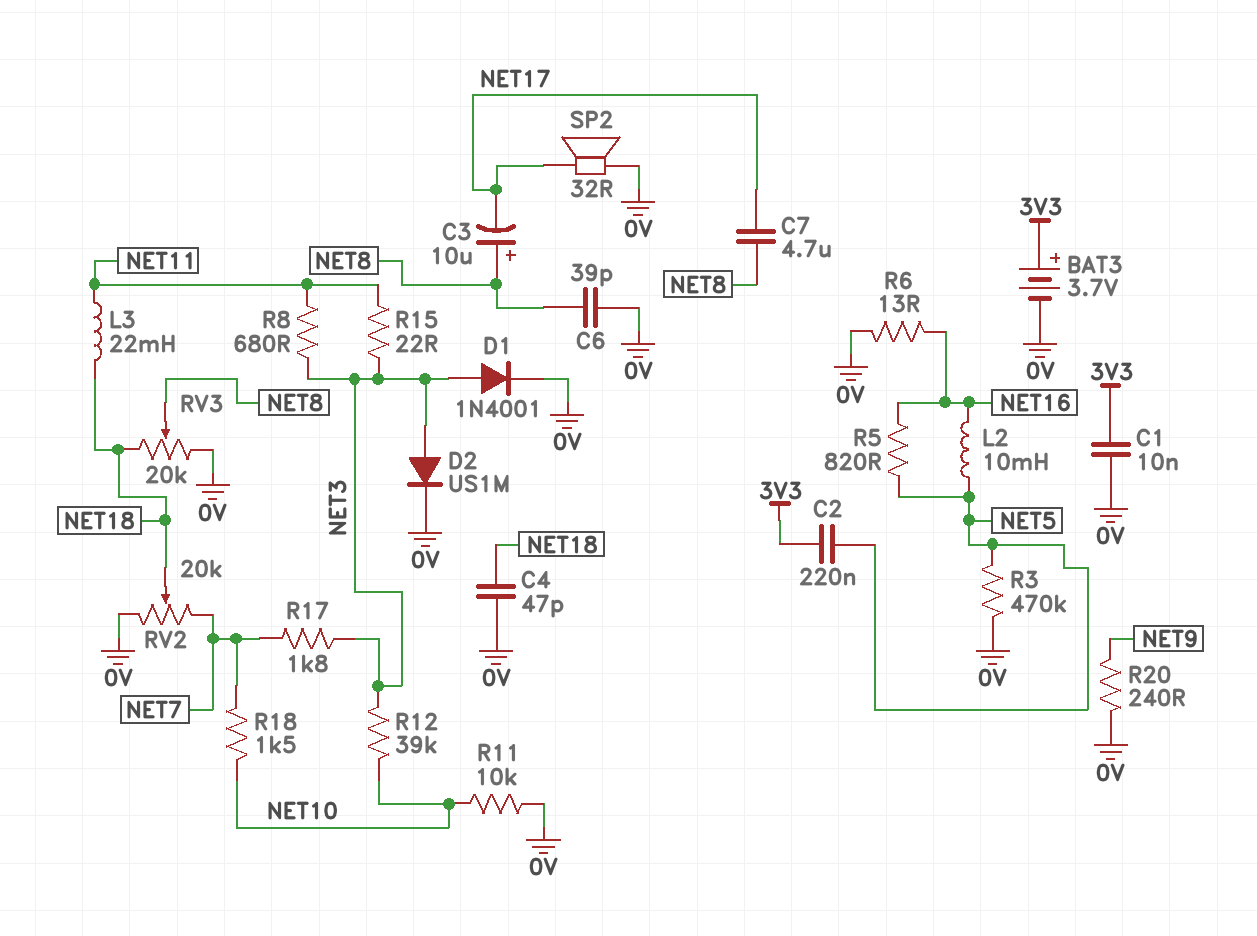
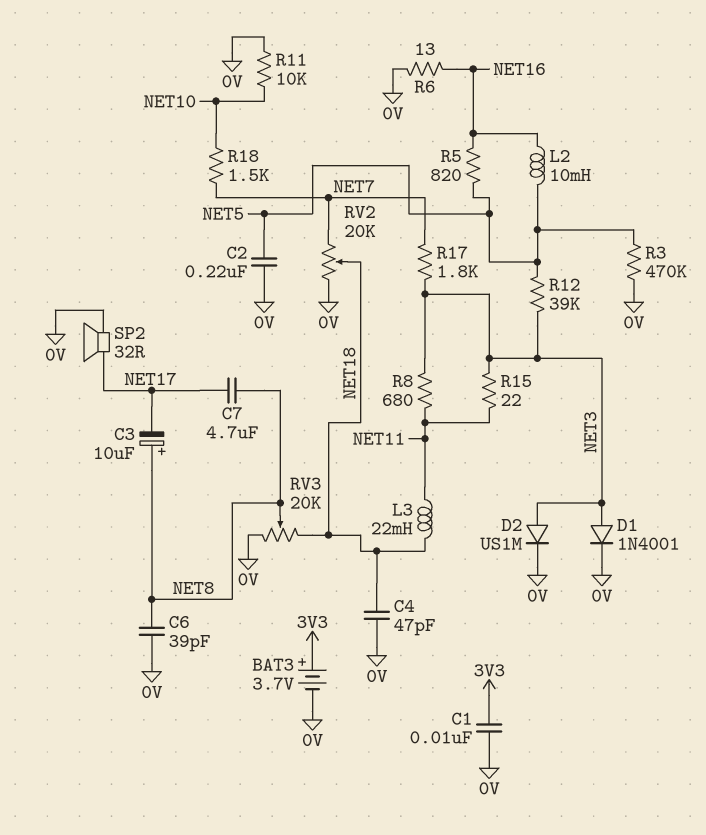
C2: 220nF (3V3, NET5) -> 220nF (0V, NET5)
R12: 39k (NET3, NET10) -> 39k (NET3, NET5)
R20: 240 (0V, NET9) -> none

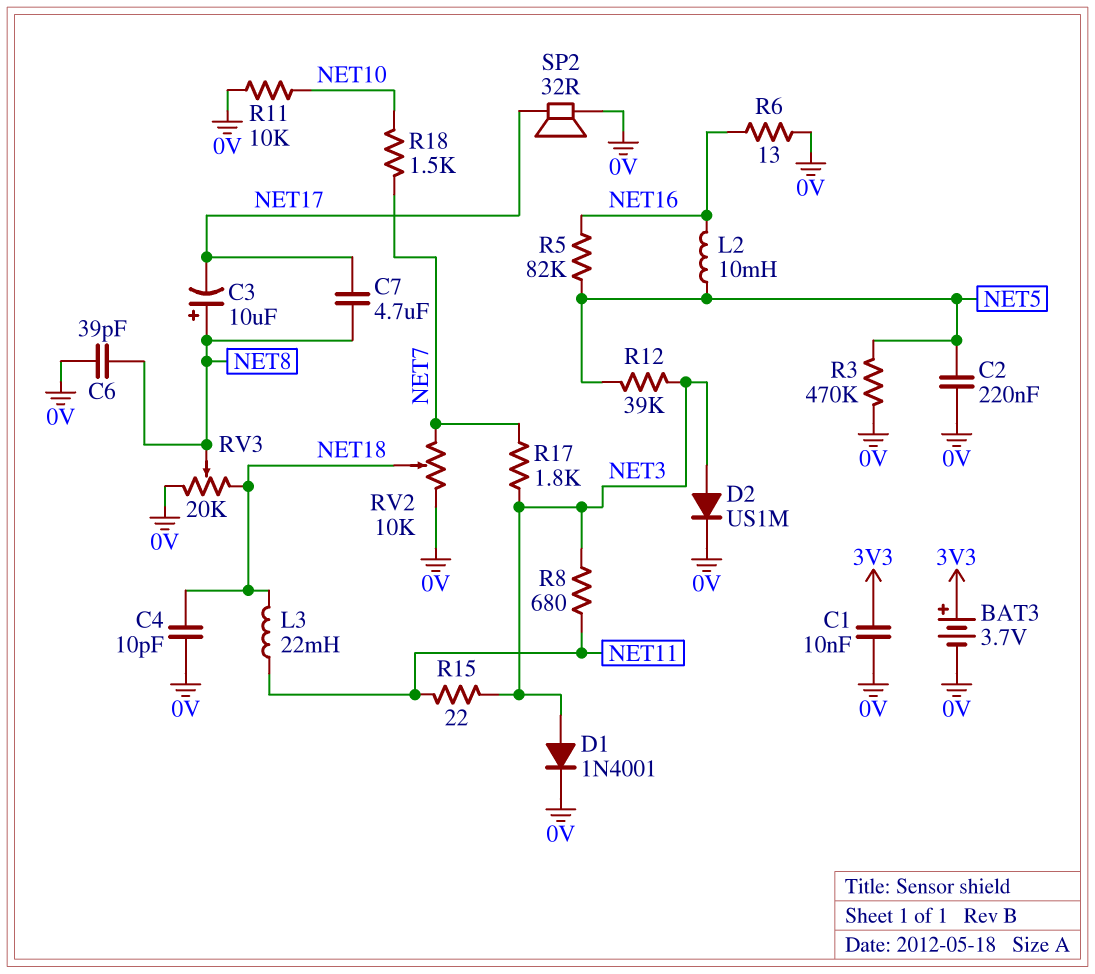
C4: 47pF (0V, NET18) -> 10pF (0V, NET18)
R5: 820 (NET5, NET16) -> 82k (NET5, NET16)
RV2: 20k (0V, NET7, wiper NET18) -> 10k (0V, NET7, wiper NET18)

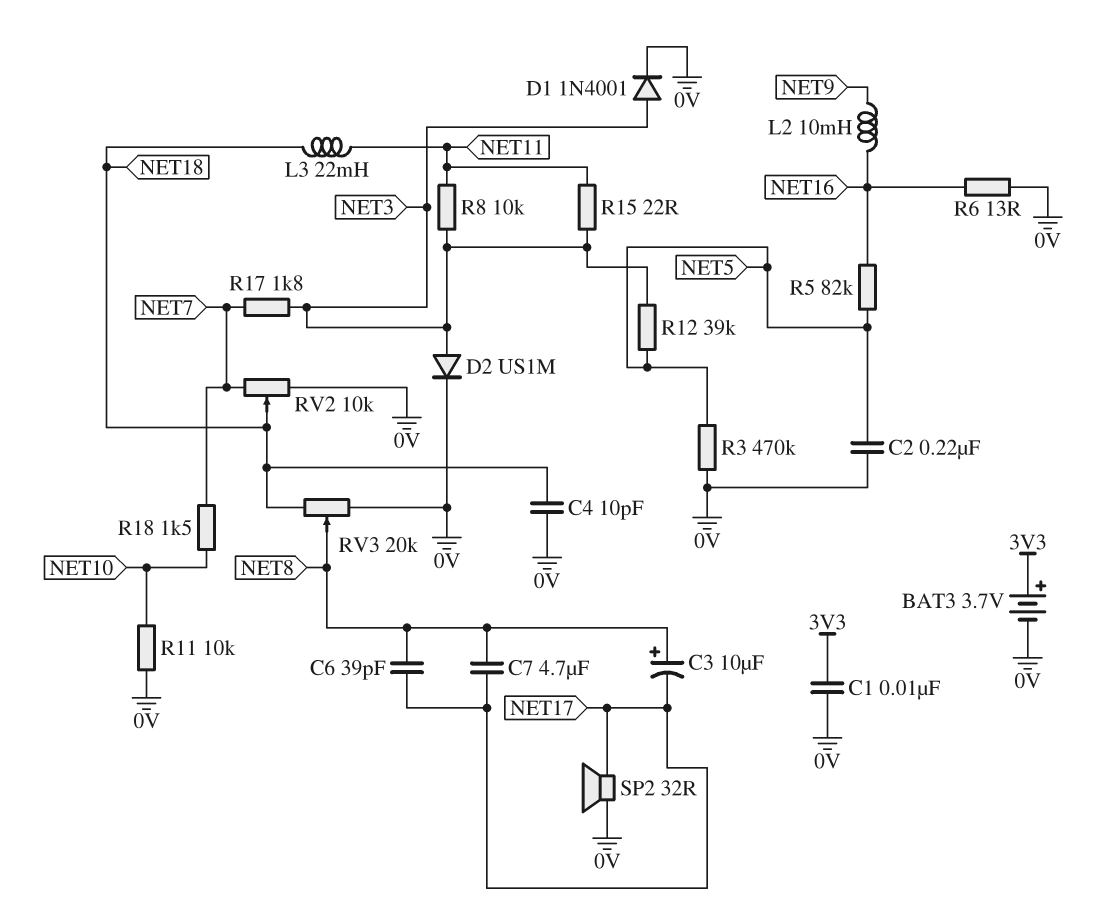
C6: 39pF (0V, NET8) -> 39pF (NET8, NET17)
L2: 10mH (NET5, NET16) -> 10mH (NET9, NET16)
R8: 680 (NET3, NET11) -> 10k (NET3, NET11)

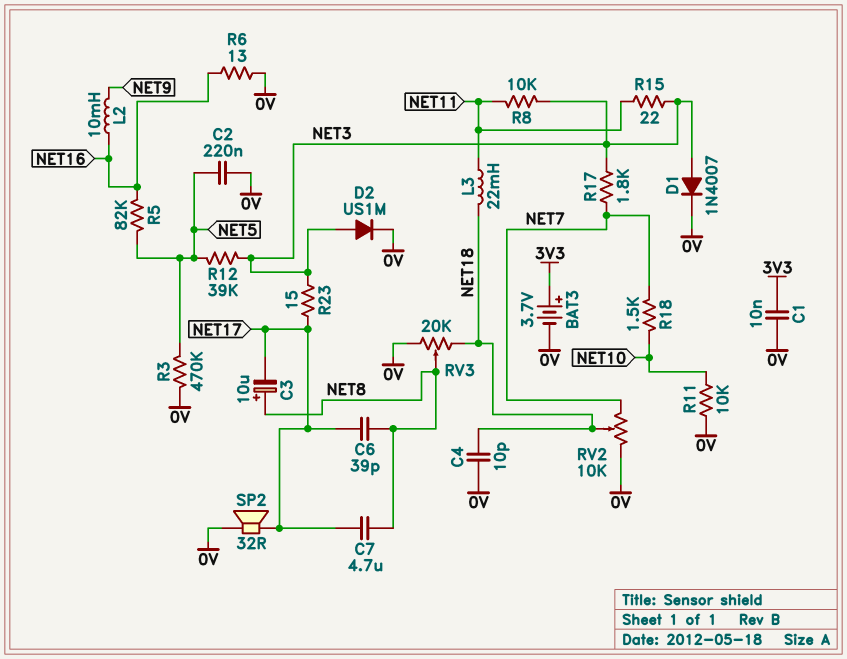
D1: diode 1N4001 (A NET3, K 0V) -> diode 1N4007 (A NET3, K 0V)
R23: none -> 15 (NET3, NET17)

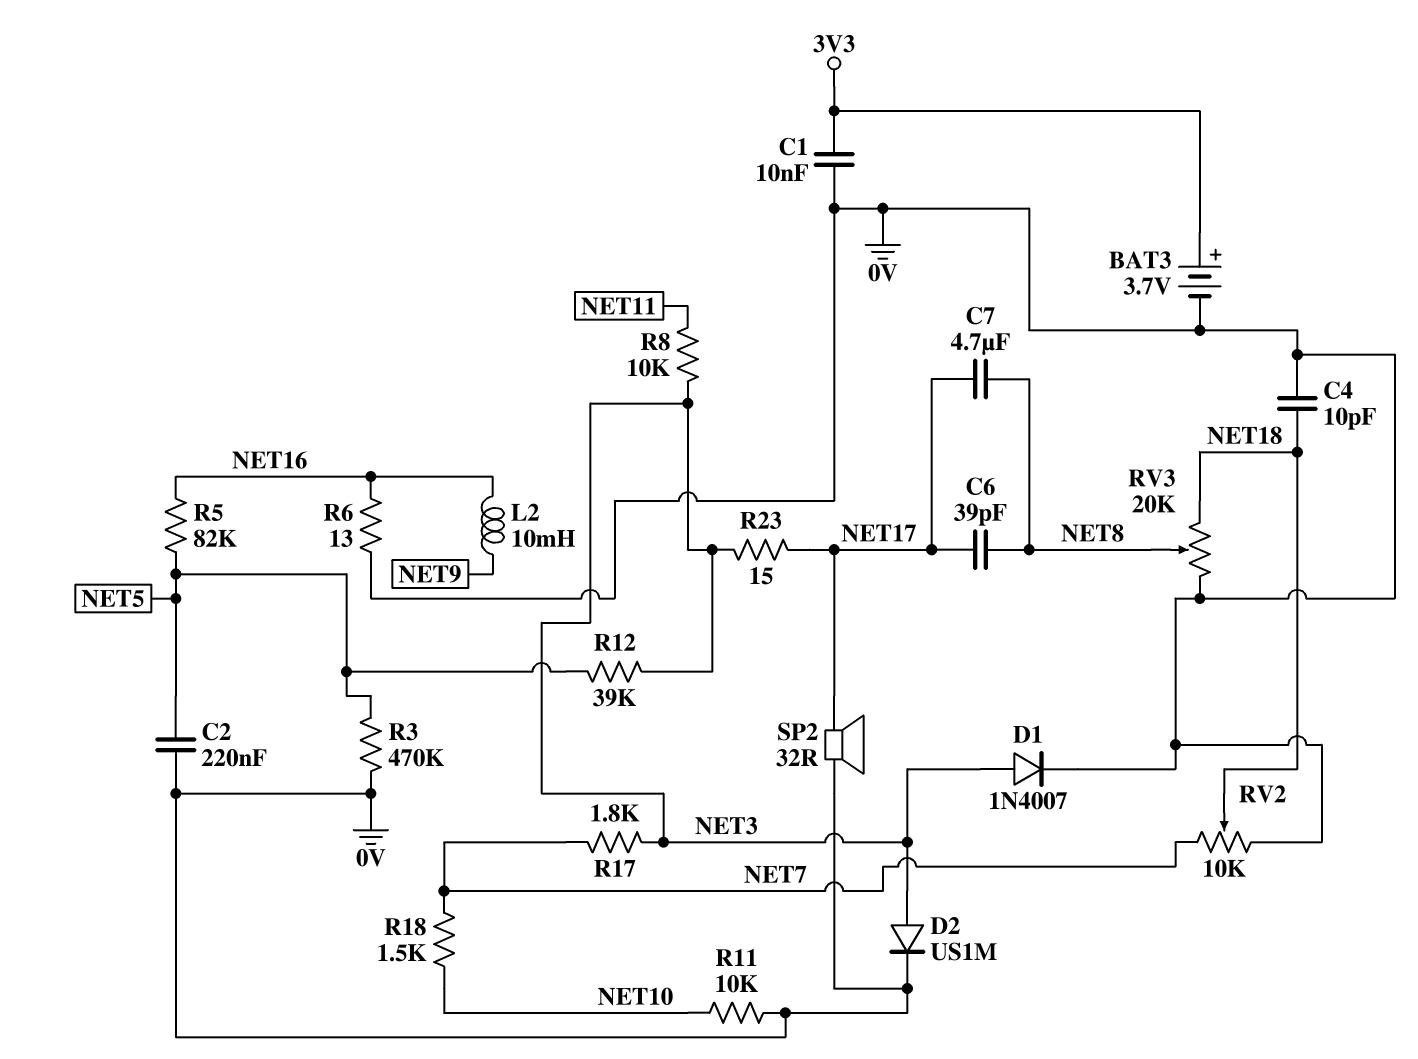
C3: 10uF (plus NET8, minus NET17) -> none
L3: 22mH (NET11, NET18) -> none
R15: 22 (NET3, NET11) -> none

